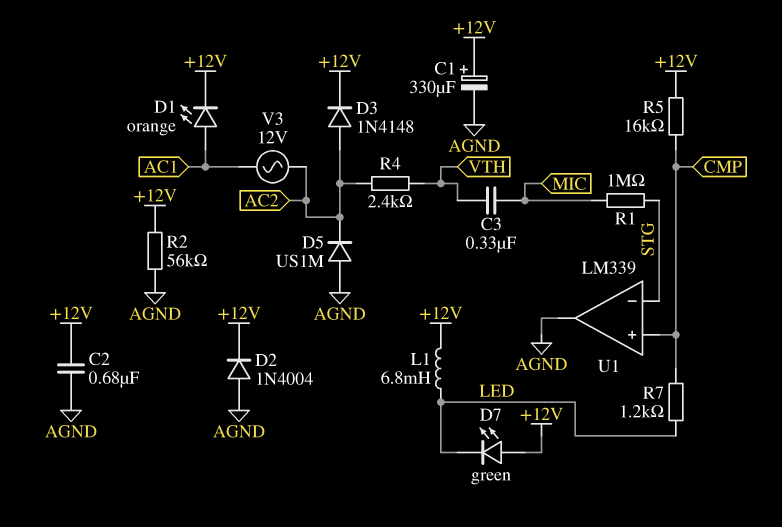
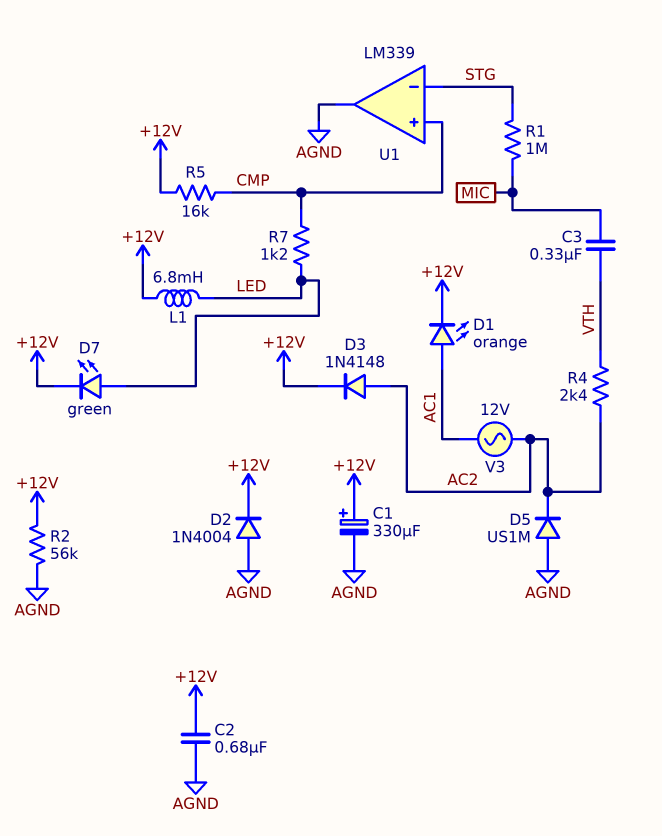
D7: LED green (A +12V, K LED) -> LED green (A LED, K +12V)

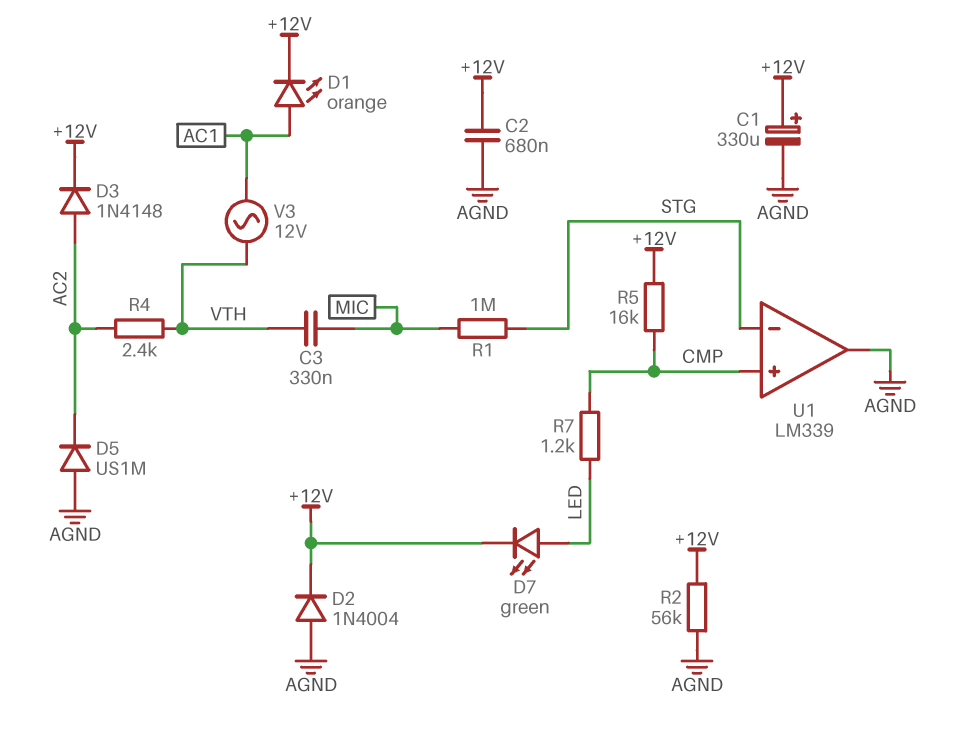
L1: 6.8mH (+12V, LED) -> none
V3: AC 12V (AC1, AC2) -> AC 12V (AC1, VTH)

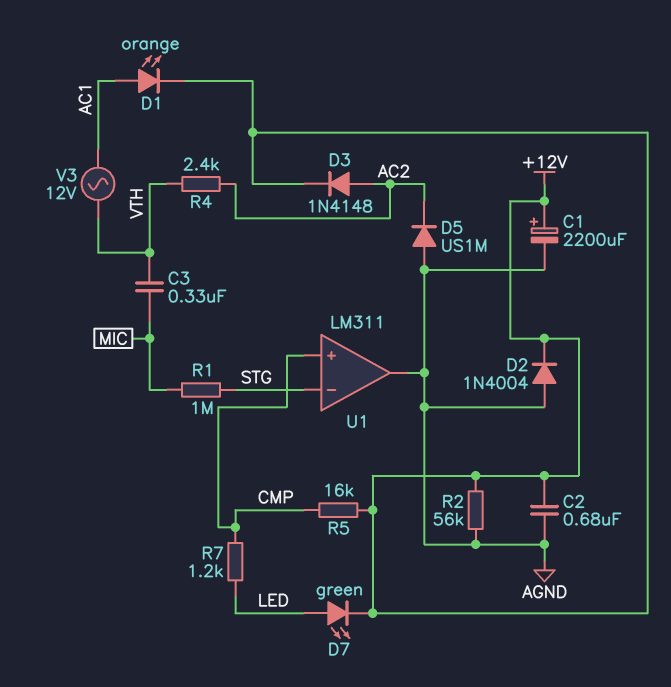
C1: 330uF (plus +12V, minus AGND) -> 2200uF (plus +12V, minus AGND)
U1: LM339 -> LM311

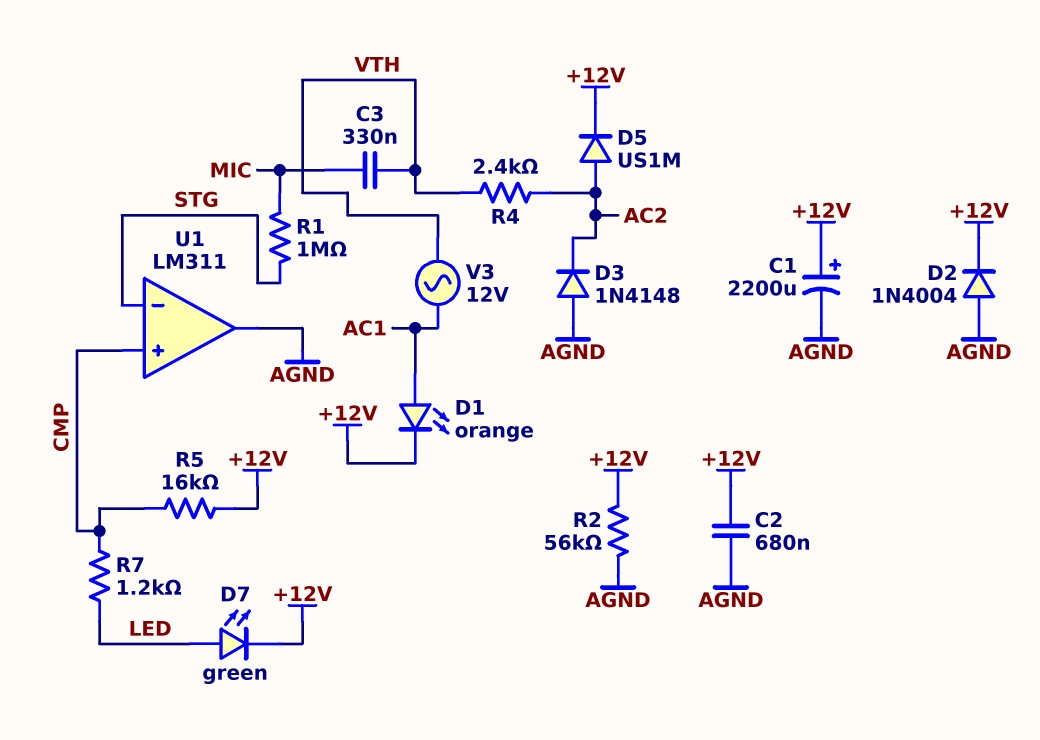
D3: diode 1N4148 (A AC2, K +12V) -> diode 1N4148 (A AGND, K AC2)
D5: diode US1M (A AGND, K AC2) -> diode US1M (A AC2, K +12V)

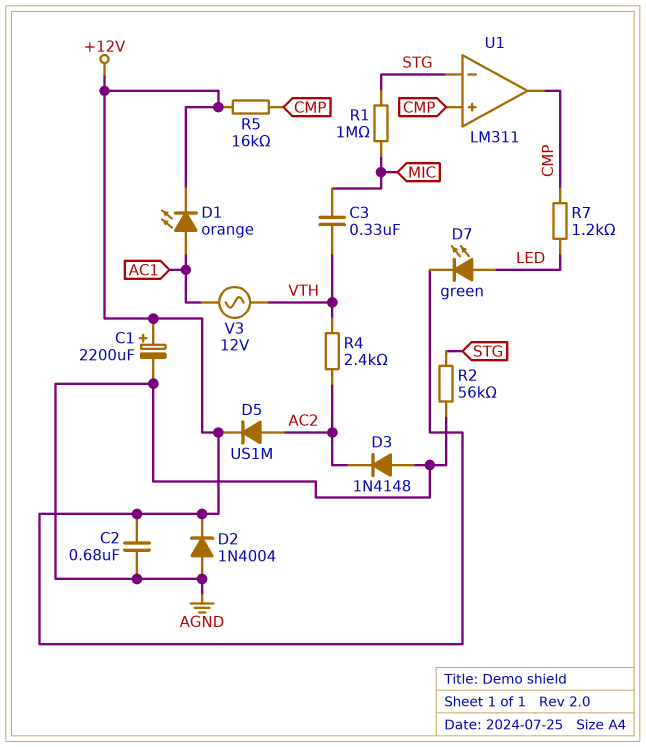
R2: 56k (+12V, AGND) -> 56k (AGND, STG)
U1 pin out: AGND -> CMP

